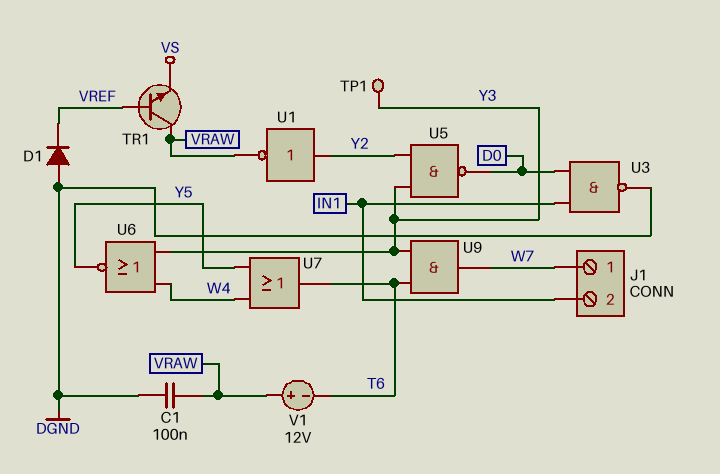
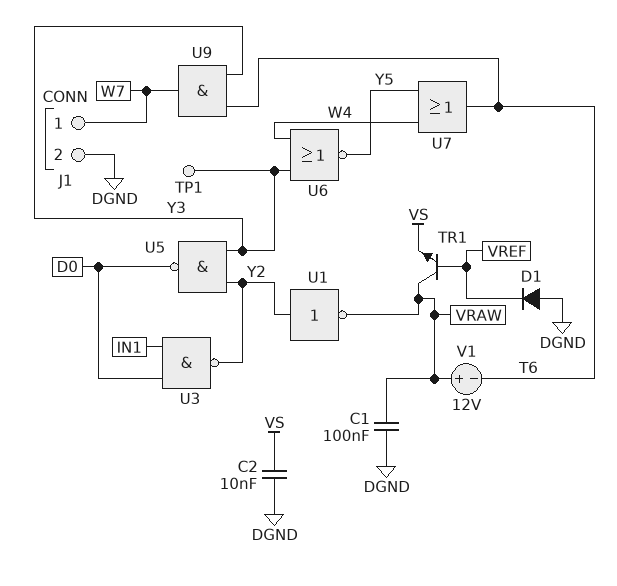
C2: none -> 10nF (DGND, VS)
J1 pin 2: IN1 -> DGND
U3: NAND (in D0, in IN1, out DGND) -> NAND (in D0, in IN1, out Y2)

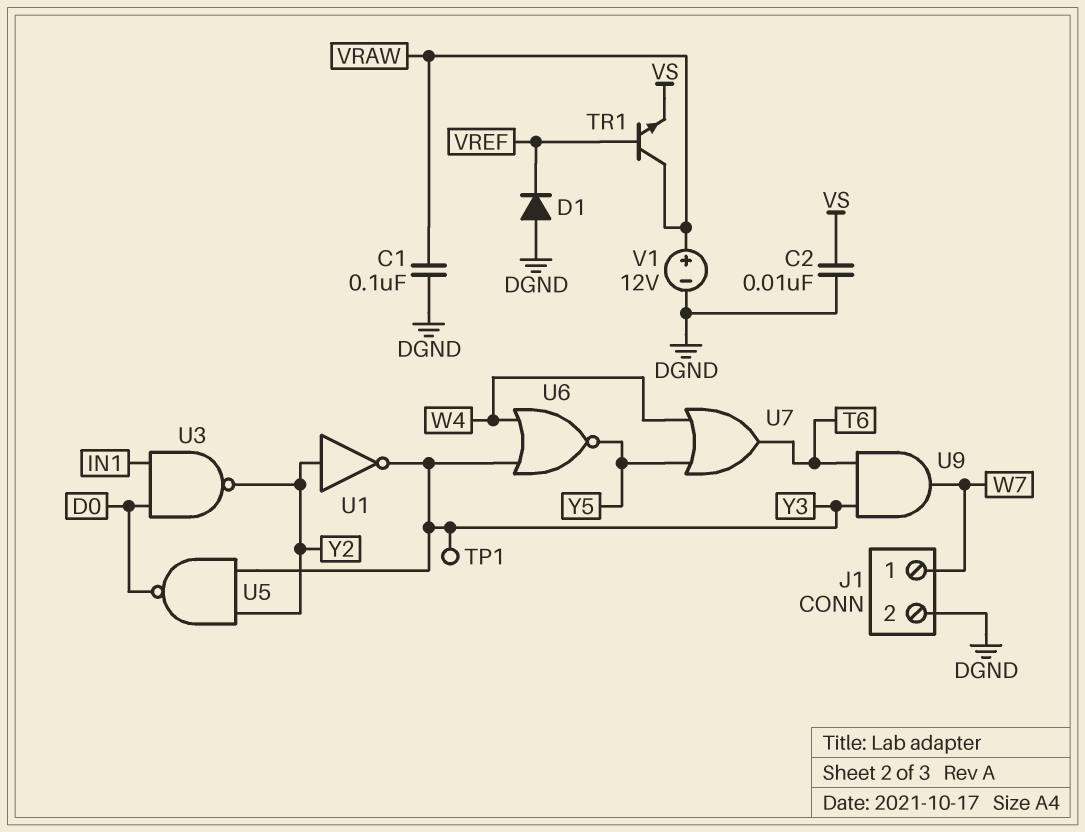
U1: NOT (in Y2, out VRAW) -> NOT (in Y2, out Y3)
V1: 12V (plus VRAW, minus T6) -> 12V (plus VRAW, minus DGND)

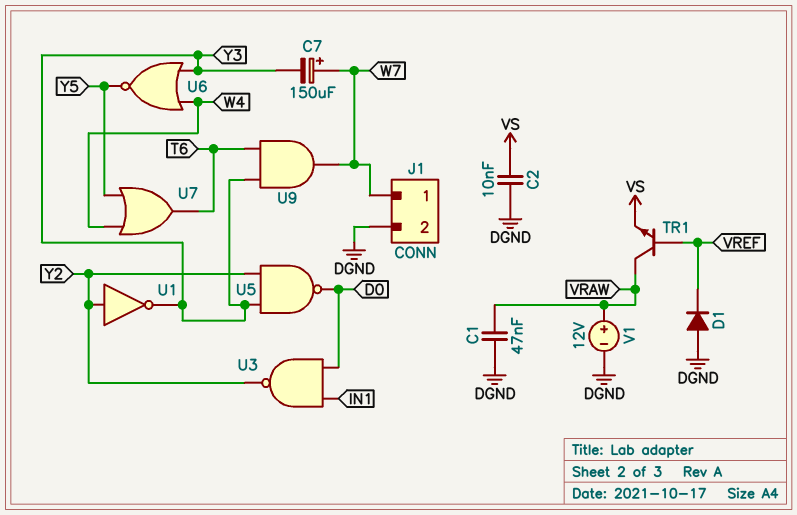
C1: 100nF (DGND, VRAW) -> 47nF (DGND, VRAW)
C7: none -> 150uF (plus W7, minus Y3)
TP1: test point (Y3) -> none

